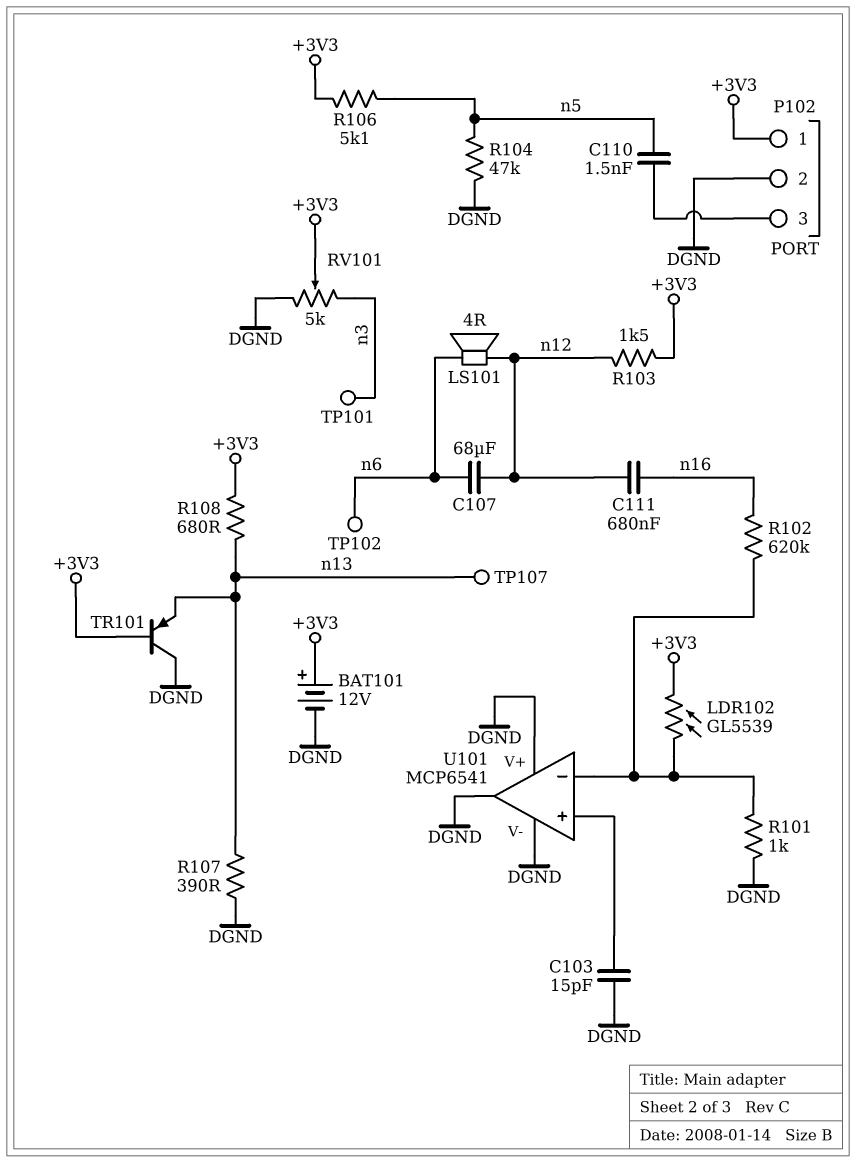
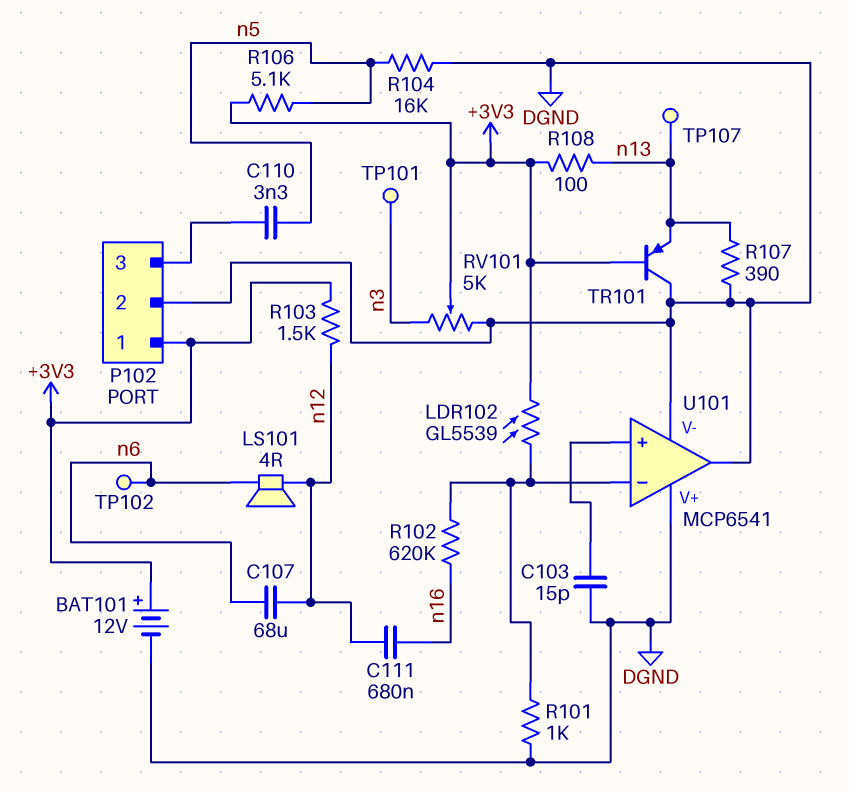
C110: 1.5nF (P102/3, n5) -> 3.3nF (P102/3, n5)
R104: 47k (DGND, n5) -> 16k (DGND, n5)
R108: 680 (+3V3, n13) -> 100 (+3V3, n13)

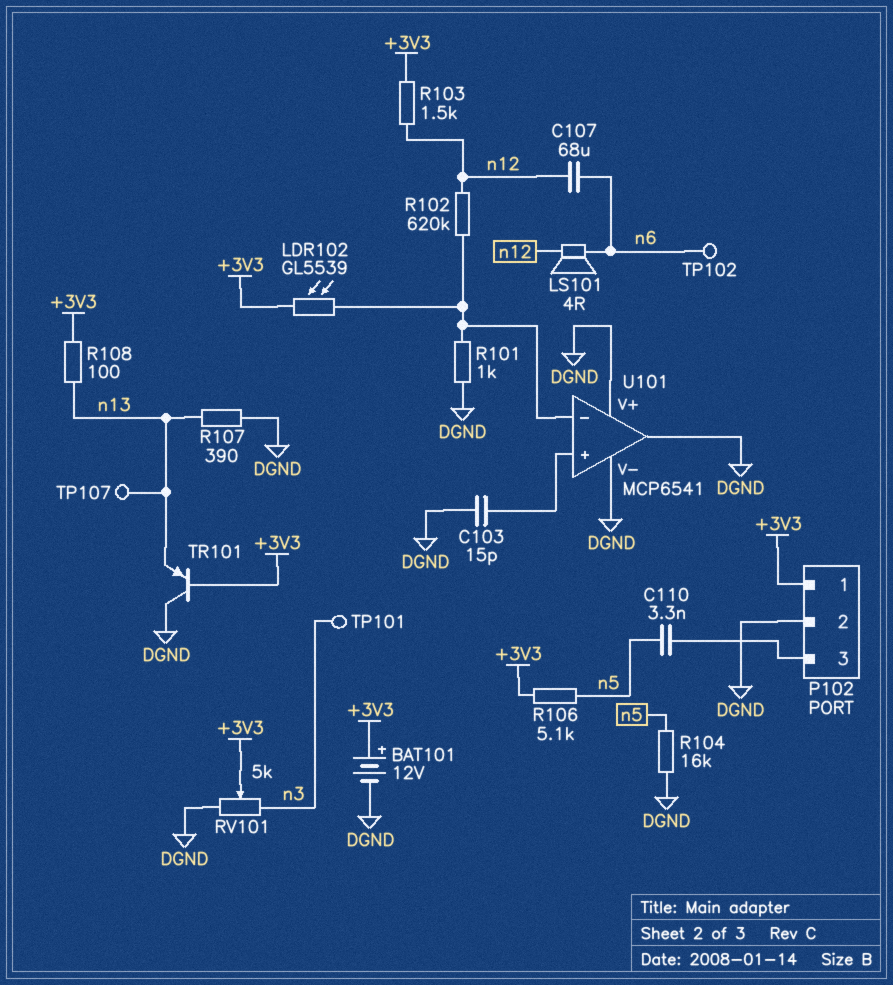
C111: 680nF (n12, n16) -> none
R102: 620k (U101/in-, n16) -> 620k (U101/in-, n12)

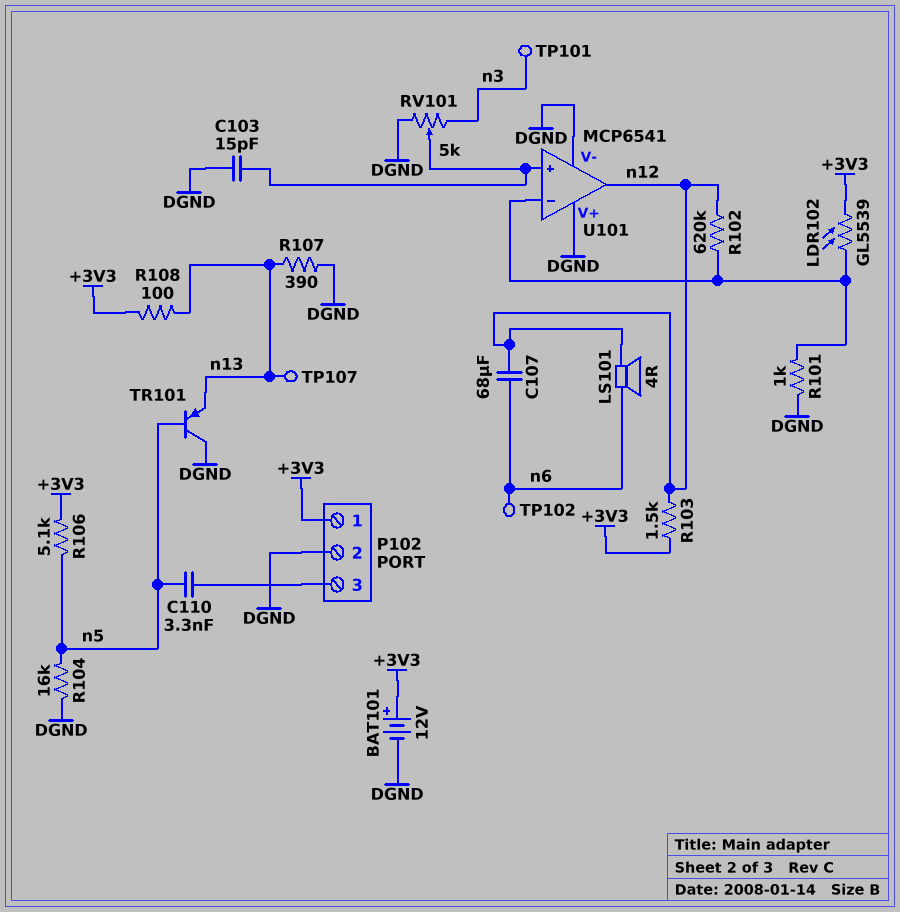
RV101: 5k (DGND, n3, wiper +3V3) -> 5k (DGND, n3, wiper U101/in+)
TR101: PNP (B +3V3, C DGND, E n13) -> PNP (B n5, C DGND, E n13)
U101 pin out: DGND -> n12

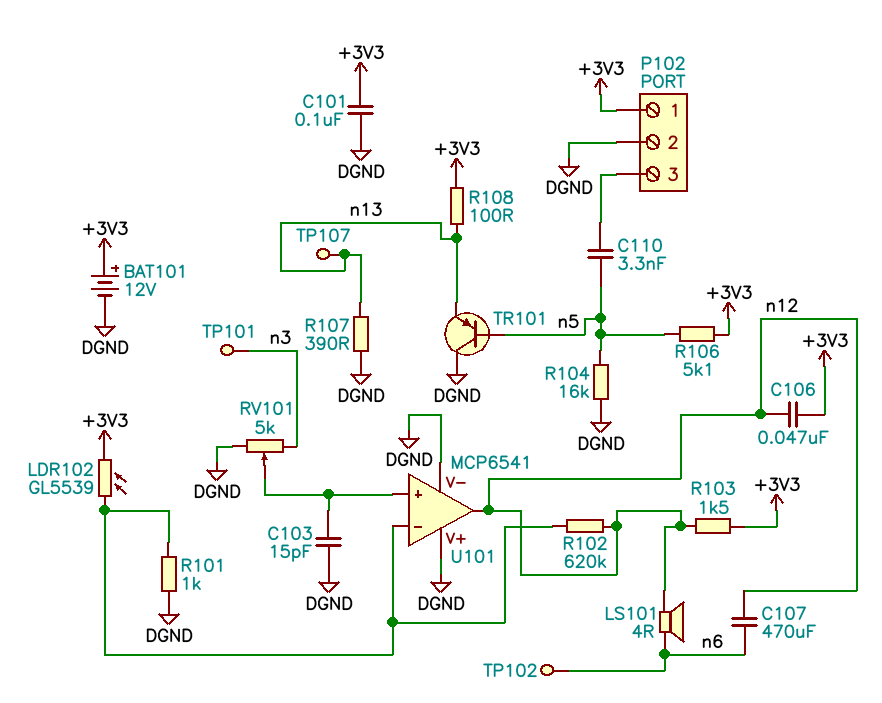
C101: none -> 100nF (+3V3, DGND)
C106: none -> 47nF (+3V3, n12)
C107: 68uF (n6, n12) -> 470uF (n6, n12)

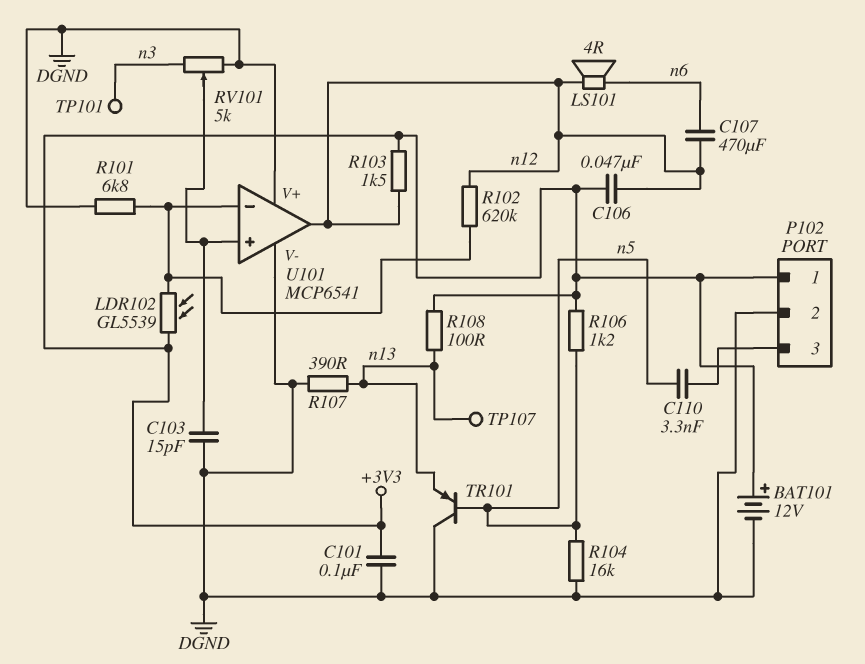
R101: 1k (DGND, U101/in-) -> 6.8k (DGND, U101/in-)
R106: 5.1k (+3V3, n5) -> 1.2k (+3V3, n5)
TP102: test point (n6) -> none

